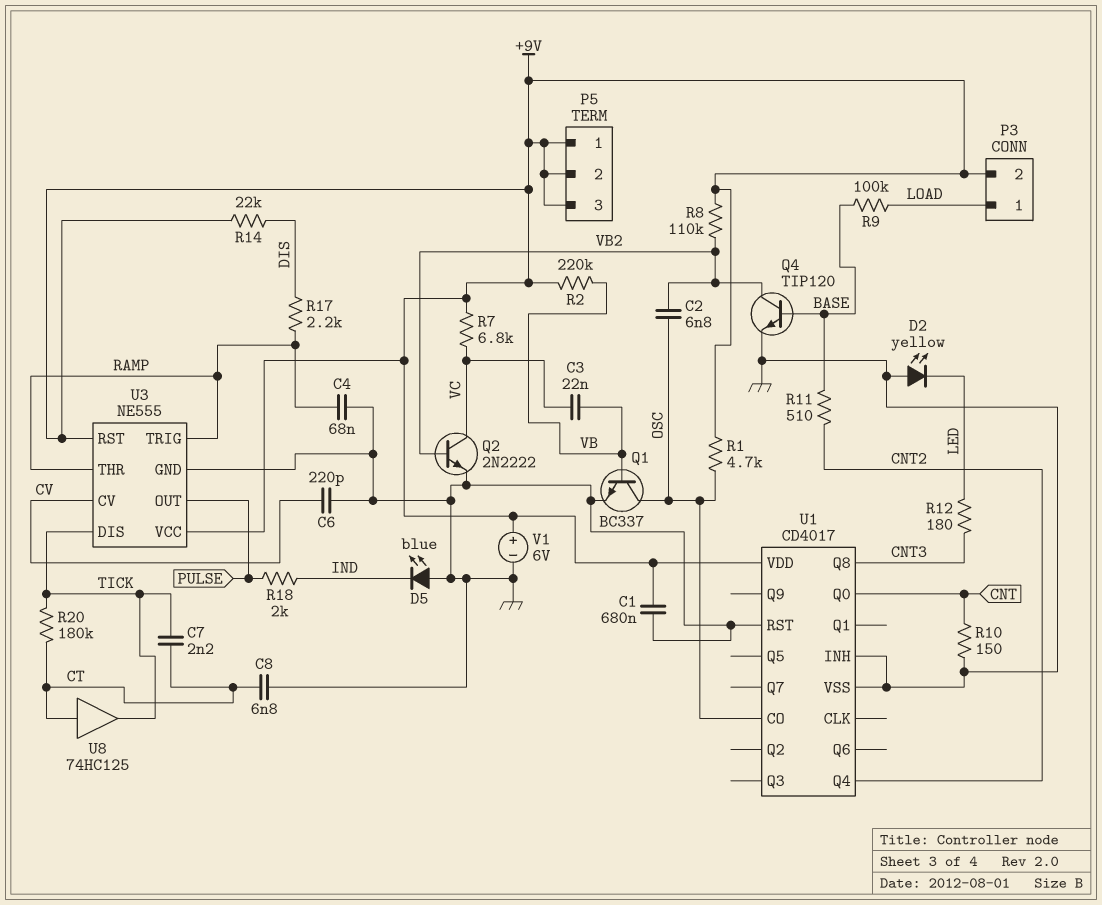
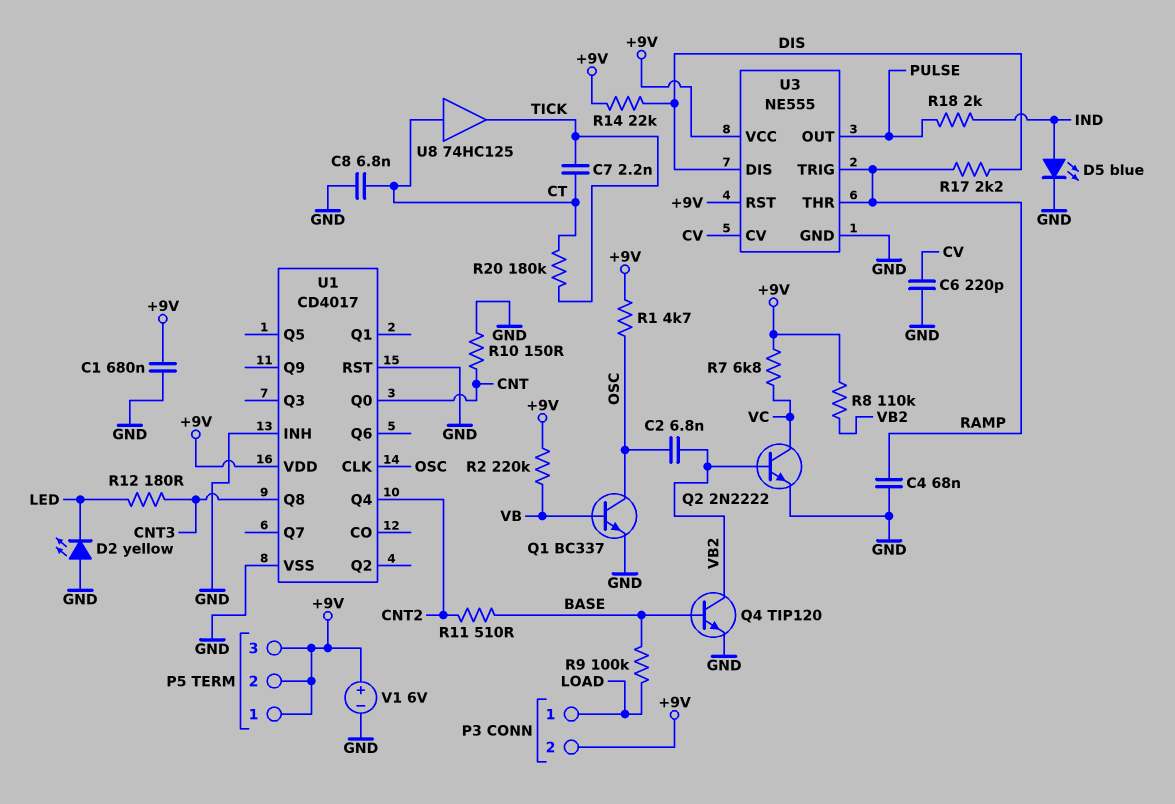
C3: 22nF (VB, VC) -> none
D5: LED blue (A GND, K IND) -> LED blue (A IND, K GND)
U1 pin CLK: none -> OSC
U1 pin CO: OSC -> none
U3 pin DIS: TICK -> DIS

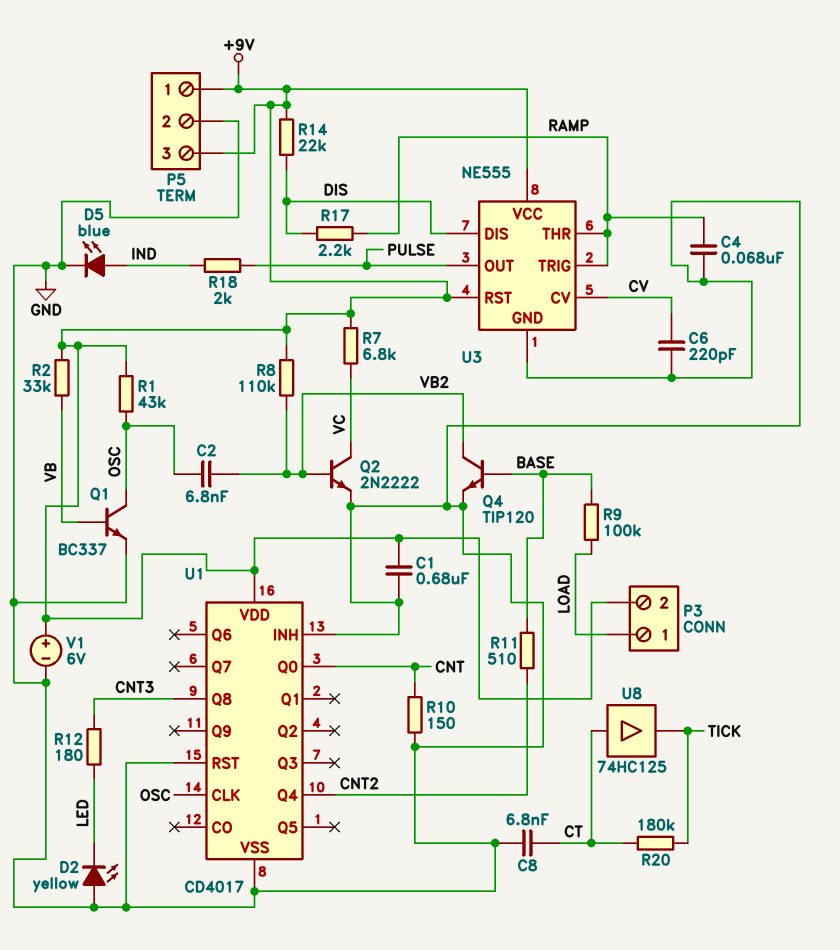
C7: 2.2nF (CT, TICK) -> none
P5 pin 2: +9V -> GND
R1: 4.7k (+9V, OSC) -> 43k (+9V, OSC)
R2: 220k (+9V, VB) -> 33k (+9V, VB)

